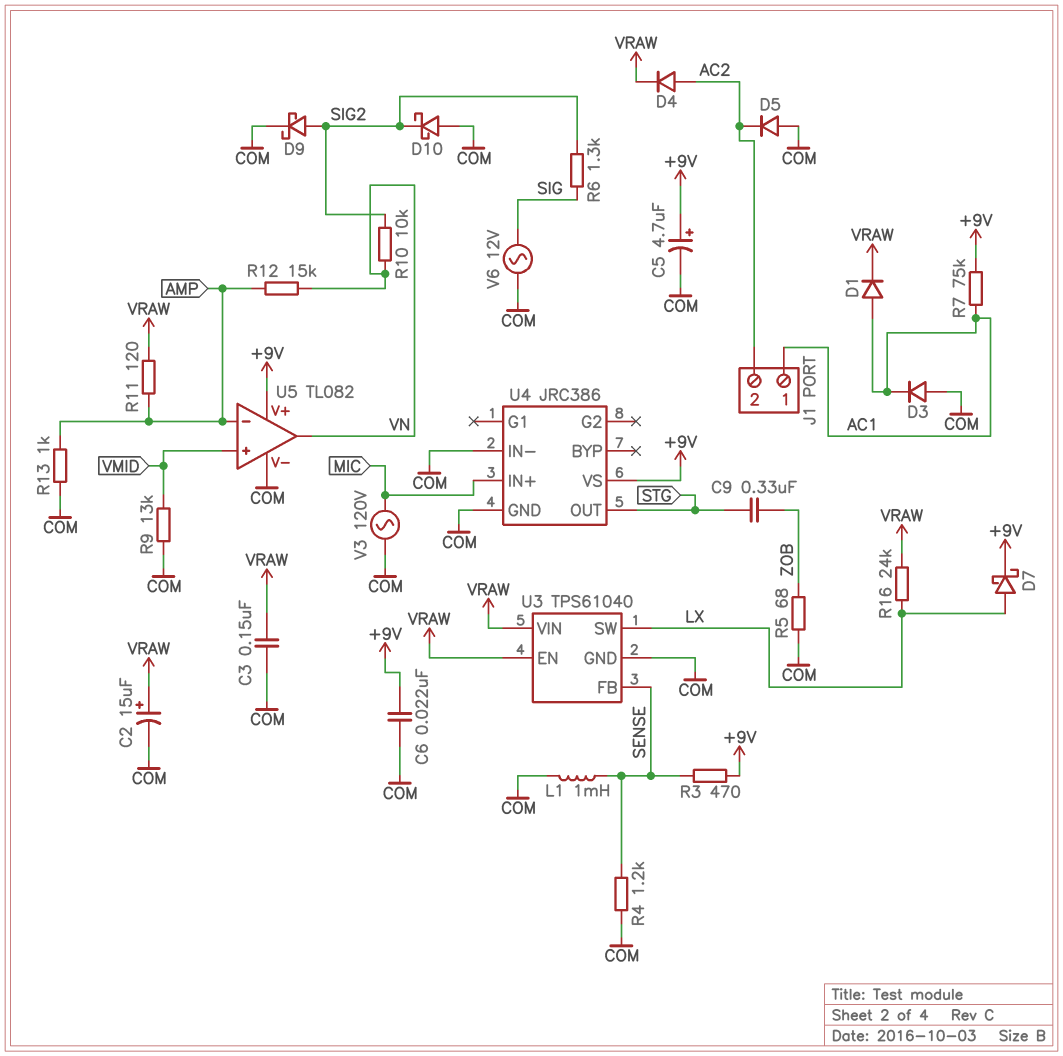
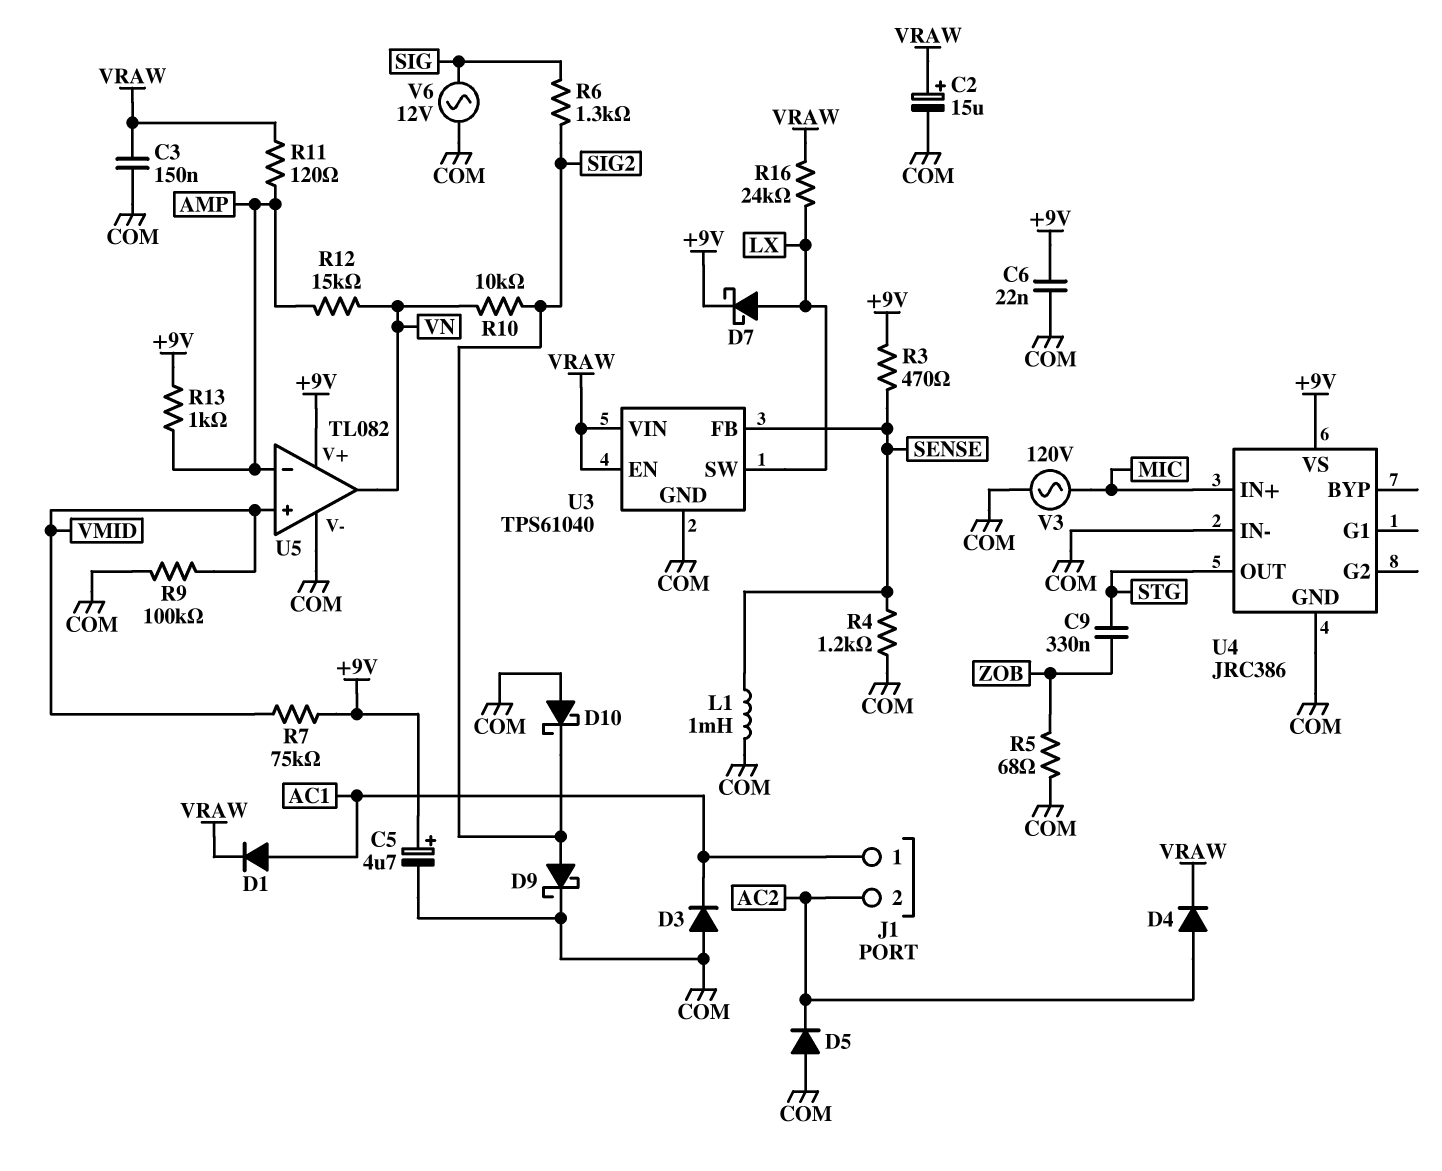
R7: 75k (+9V, AC1) -> 75k (+9V, VMID)
R9: 13k (COM, VMID) -> 100k (COM, VMID)
R13: 1k (AMP, COM) -> 1k (+9V, AMP)

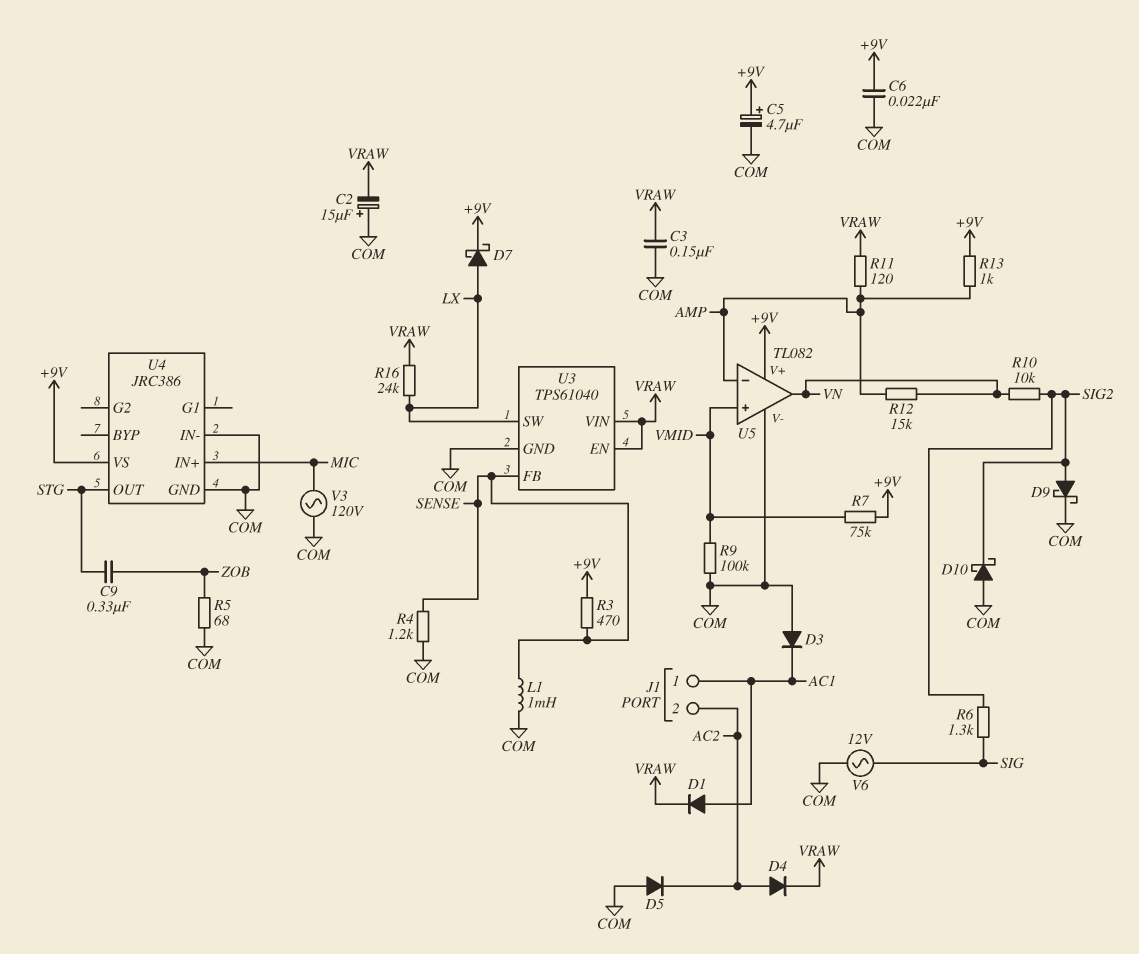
C2: 15uF (plus VRAW, minus COM) -> 15uF (plus COM, minus VRAW)

